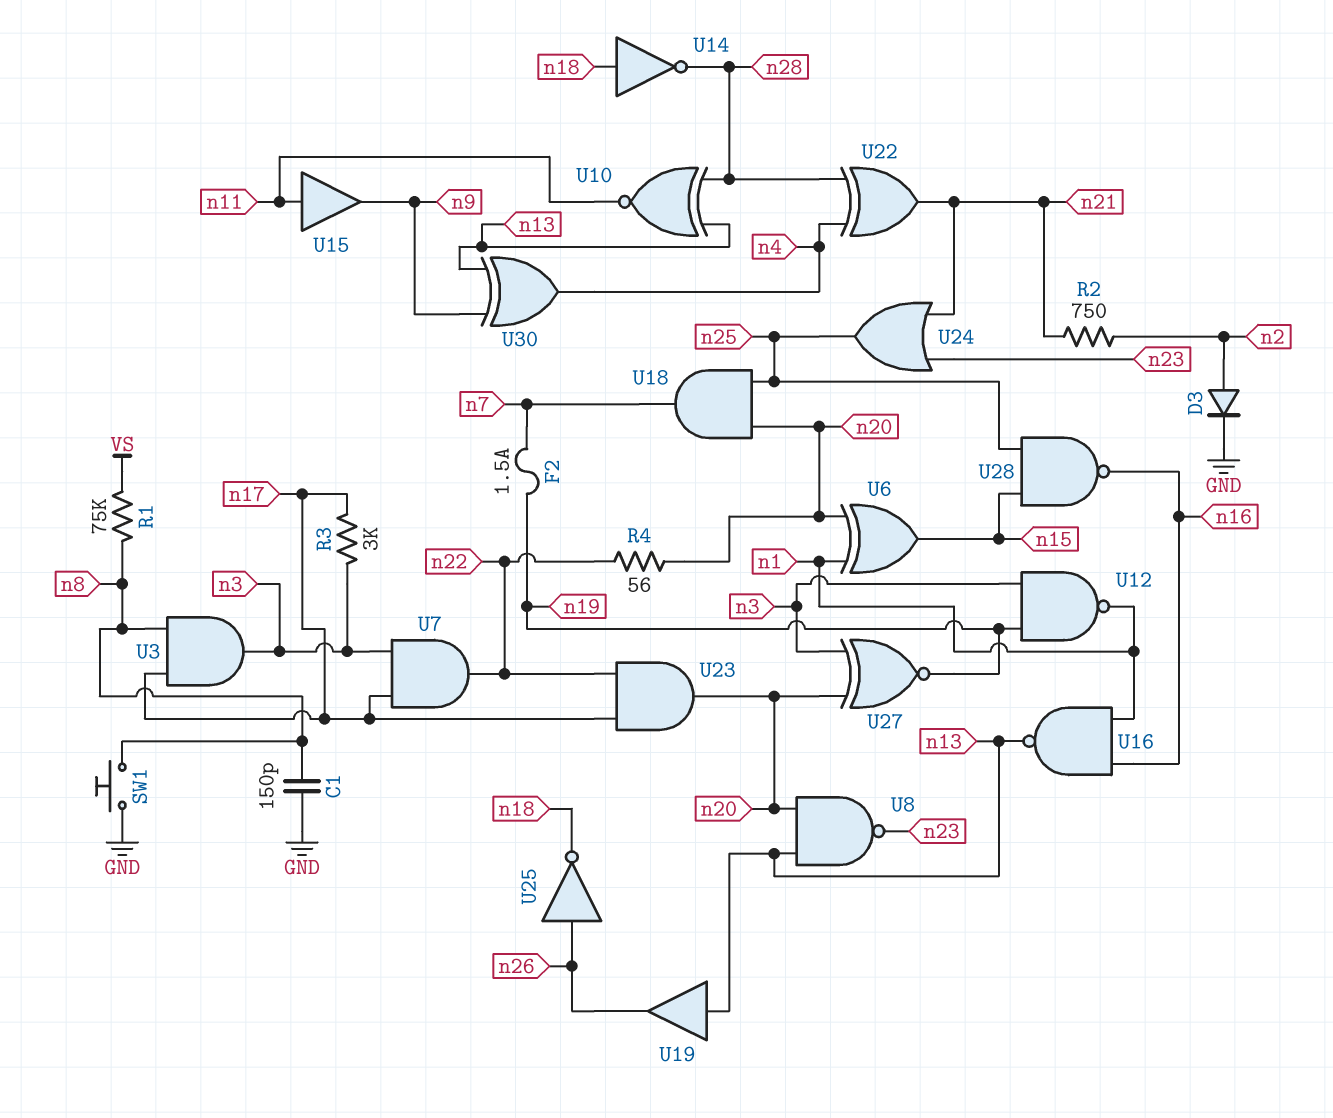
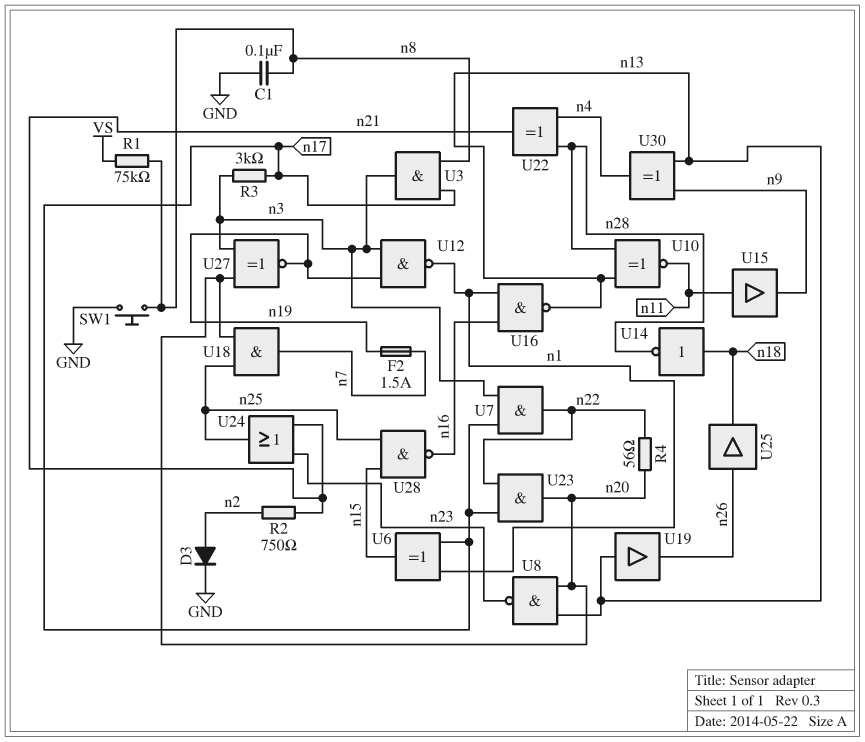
C1: 150pF (GND, n8) -> 100nF (GND, n8)
U6: XOR (in n1, in n20, out n15) -> XOR (in n1, in n17, out n15)
U25: NOT (in n26, out n18) -> buffer (in n26, out n18)

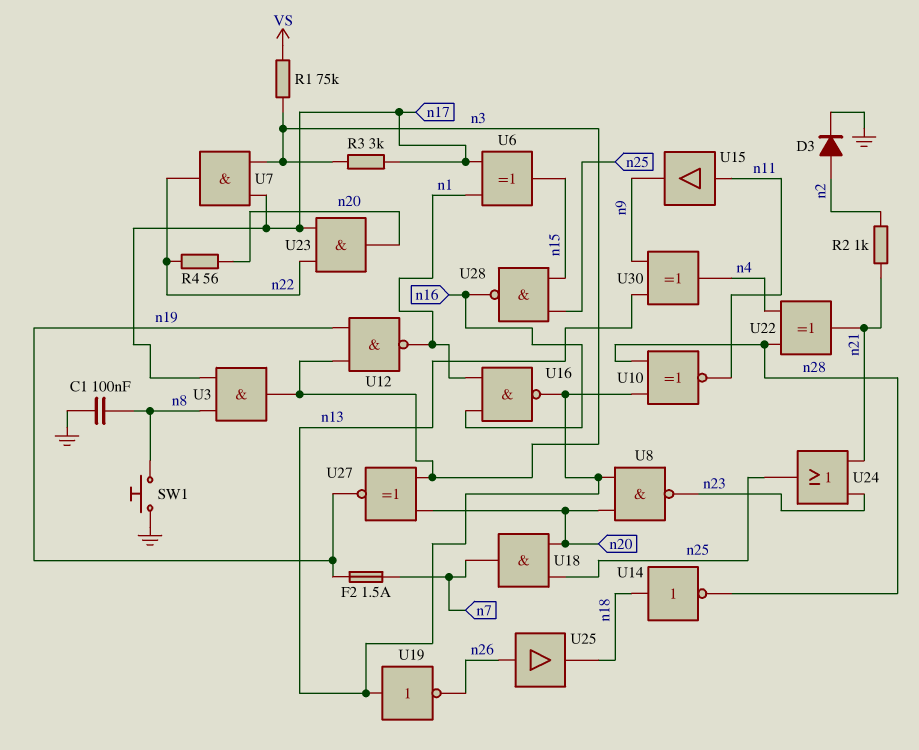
R1: 75k (VS, n8) -> 75k (VS, n3)
R2: 750 (n2, n21) -> 1k (n2, n21)
U19: buffer (in n13, out n26) -> NOT (in n13, out n26)

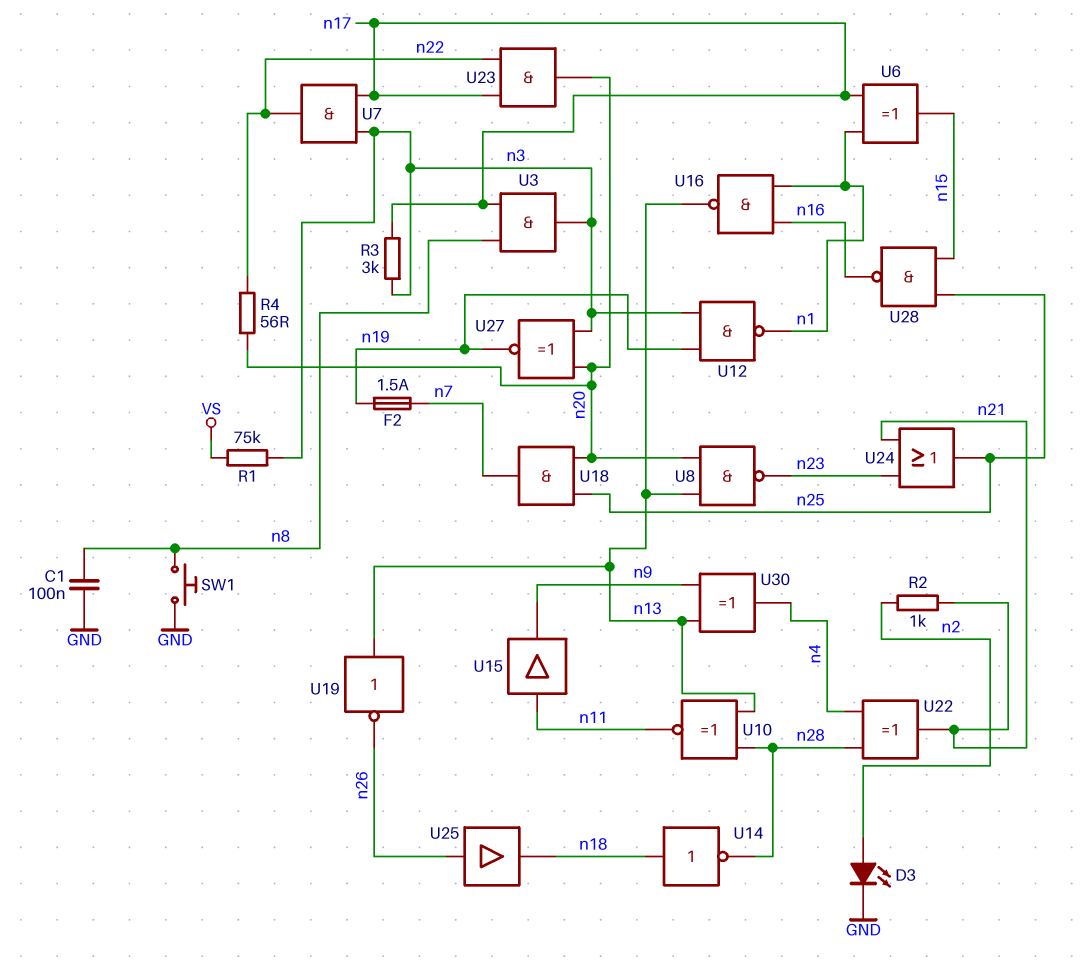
D3: diode (A n2, K GND) -> LED (A n2, K GND)

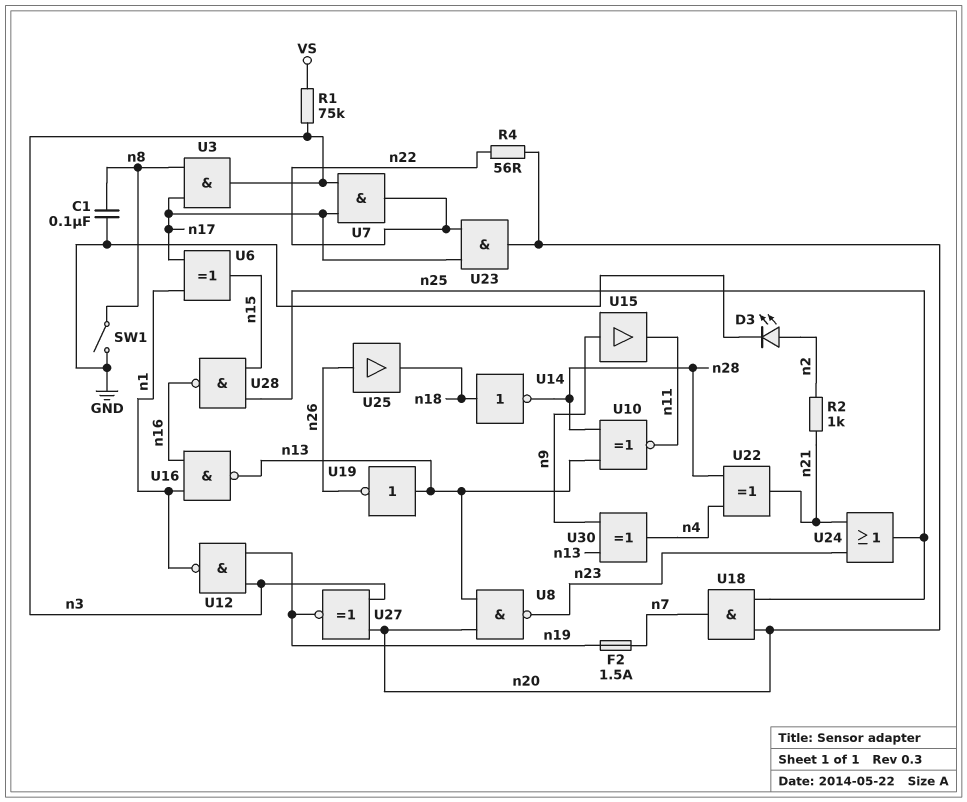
R3: 3k (n3, n17) -> none
SW1: button (GND, n8) -> switch (GND, n8)
U15: buffer (in n11, out n9) -> buffer (in n9, out n11)

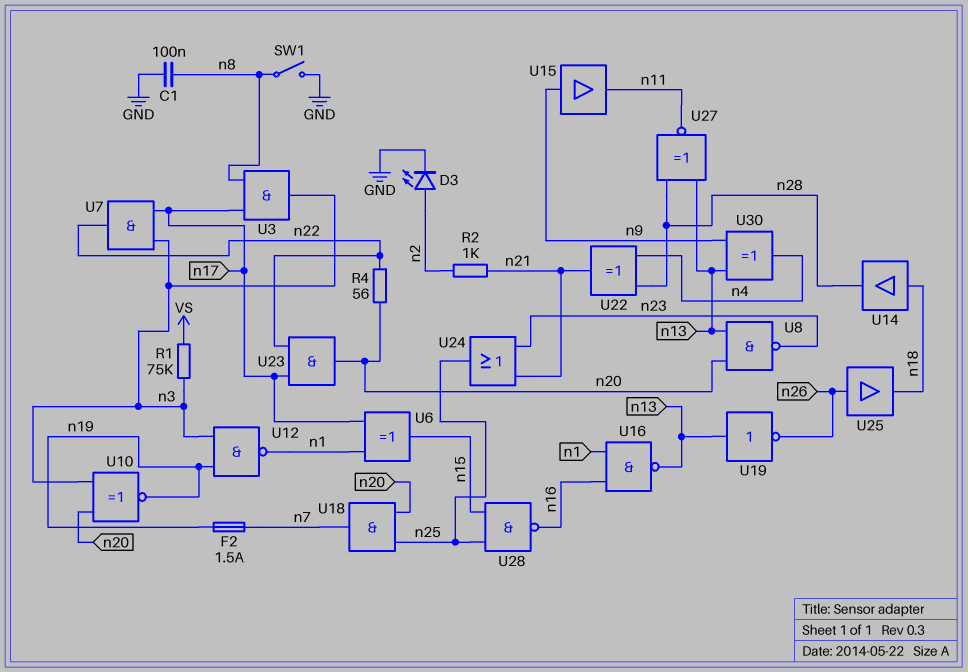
U10: XNOR (in n13, in n28, out n11) -> XNOR (in n3, in n20, out n19)
U14: NOT (in n18, out n28) -> buffer (in n18, out n28)
U27: XNOR (in n3, in n20, out n19) -> XNOR (in n13, in n28, out n11)

